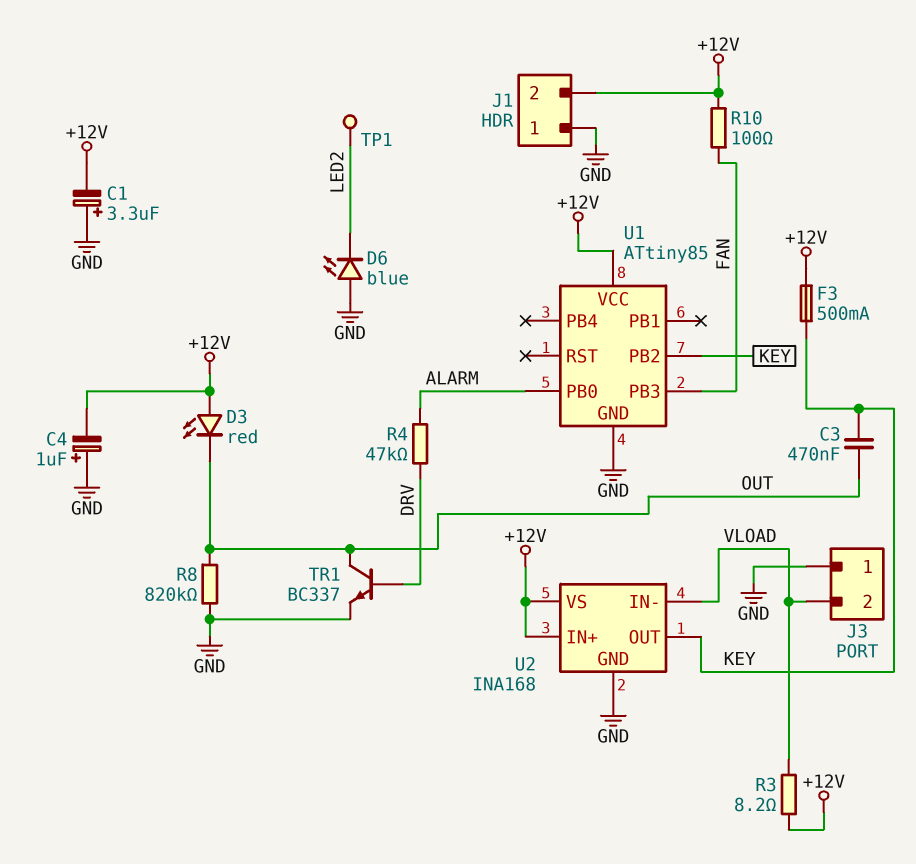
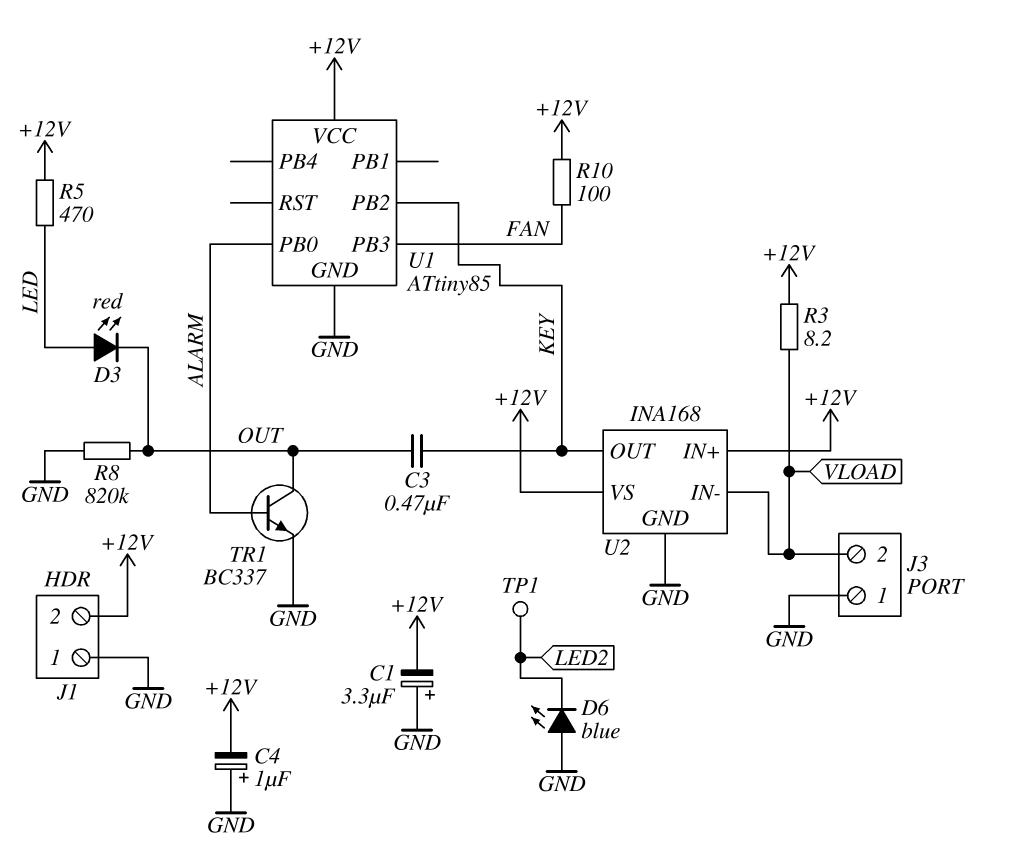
D3: LED red (A +12V, K OUT) -> LED red (A LED, K OUT)
F3: 500mA (+12V, KEY) -> none
R4: 47k (ALARM, DRV) -> none
R5: none -> 470 (+12V, LED)
TR1: NPN BC337 (B DRV, C OUT, E GND) -> NPN BC337 (B ALARM, C OUT, E GND)

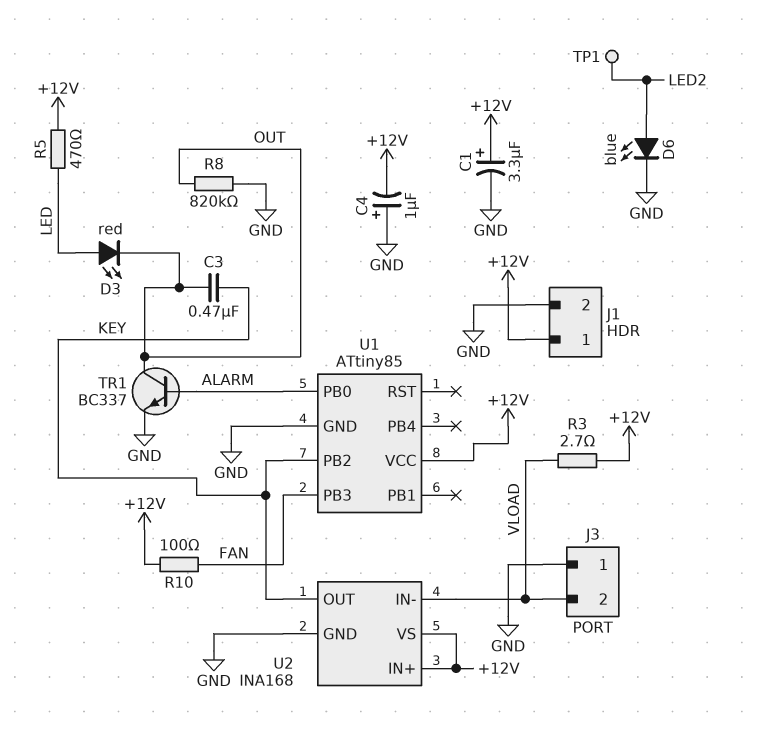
C1: 3.3uF (plus GND, minus +12V) -> 3.3uF (plus +12V, minus GND)
D6: LED blue (A GND, K LED2) -> LED blue (A LED2, K GND)
J1 pin 1: GND -> +12V
J1 pin 2: +12V -> GND
R3: 8.2 (+12V, VLOAD) -> 2.7 (+12V, VLOAD)

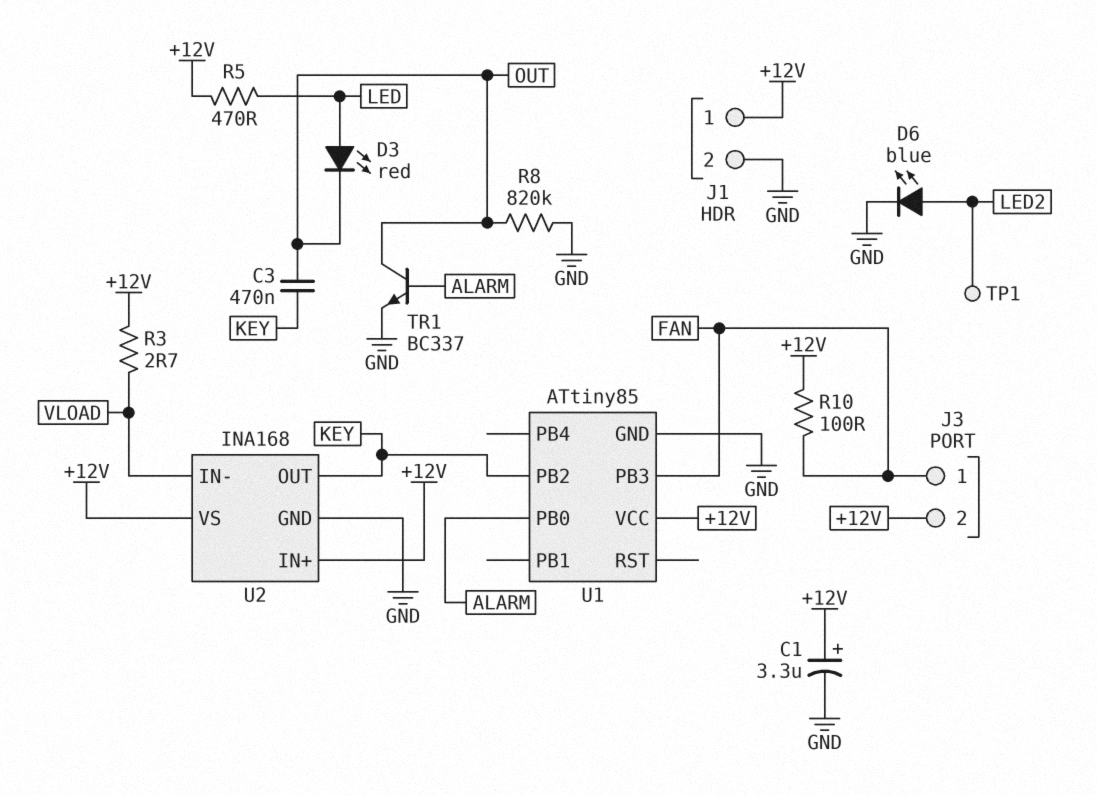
C4: 1uF (plus GND, minus +12V) -> none
J3 pin 1: GND -> FAN
J3 pin 2: VLOAD -> +12V

